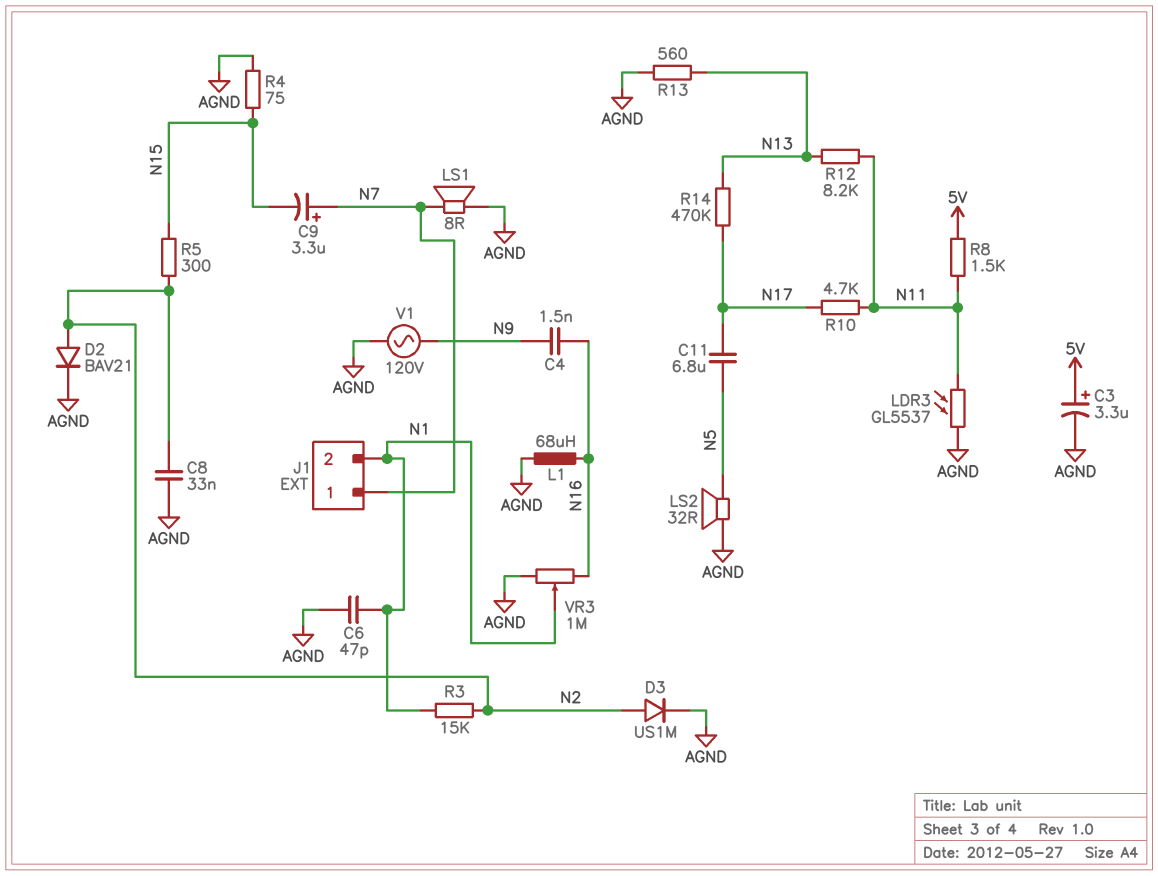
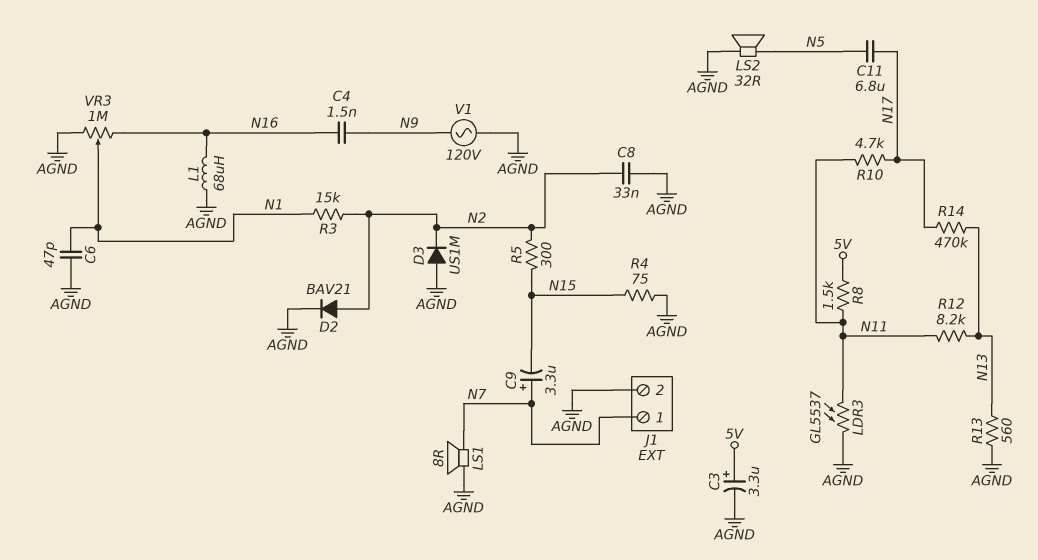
D3: diode US1M (A N2, K AGND) -> diode US1M (A AGND, K N2)
J1 pin 2: N1 -> AGND

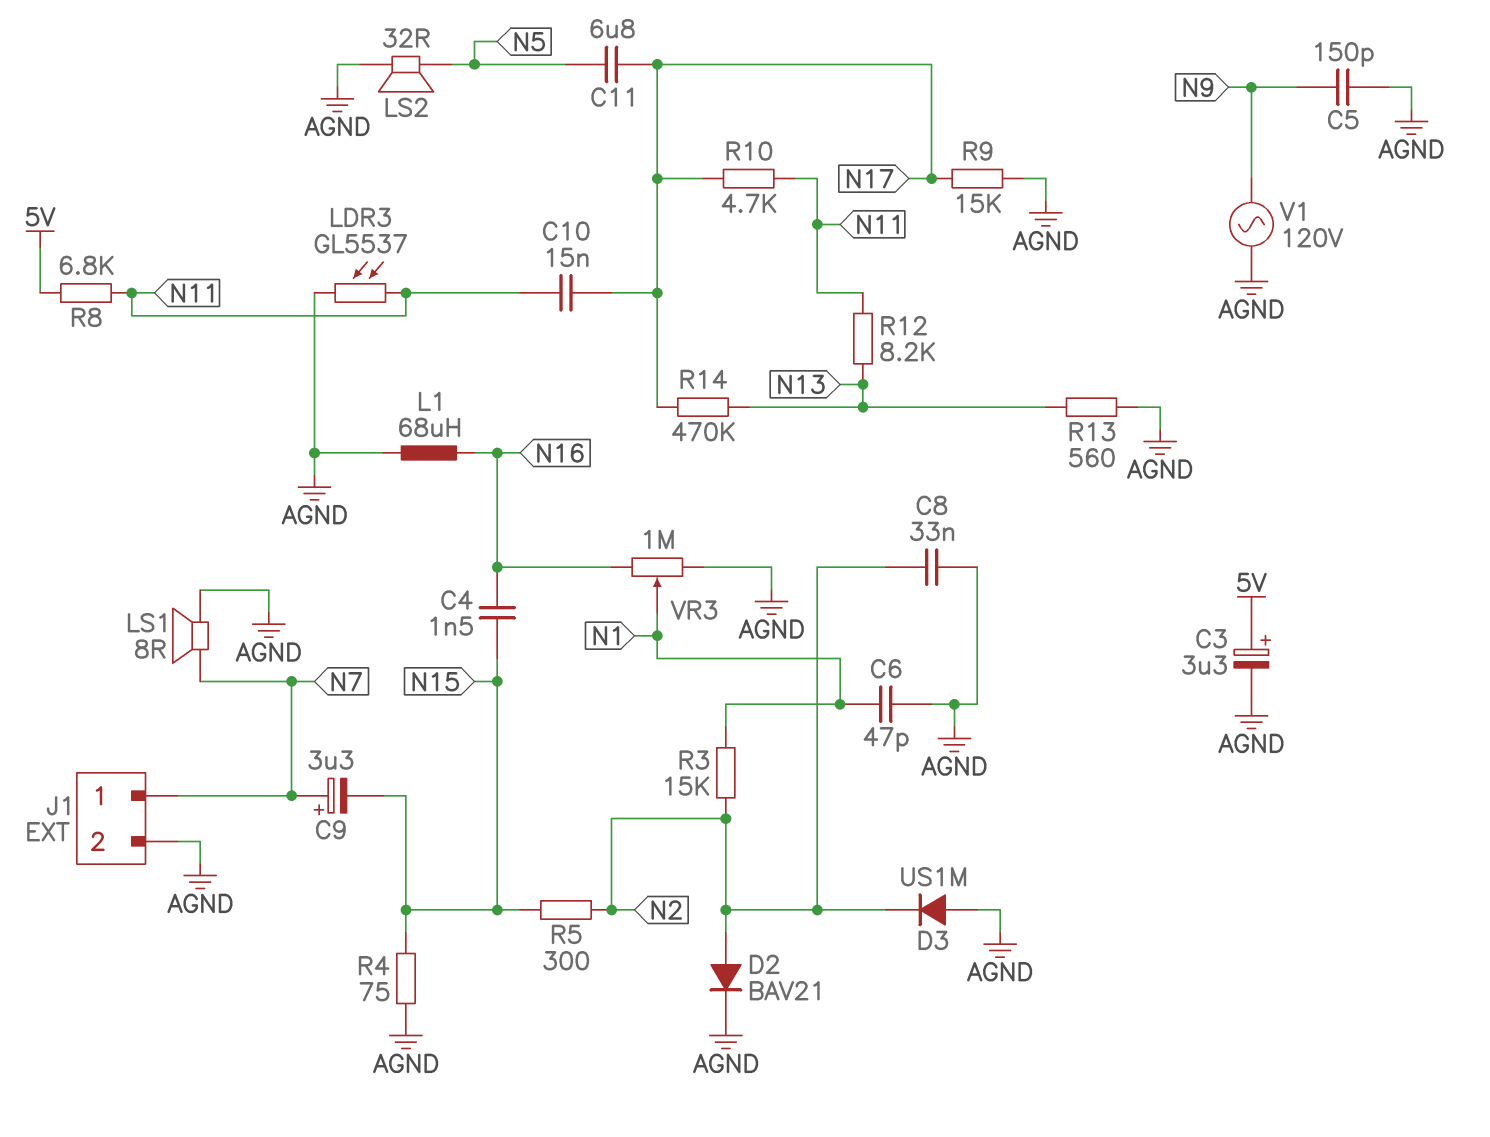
C4: 1.5nF (N9, N16) -> 1.5nF (N15, N16)
C5: none -> 150pF (AGND, N9)
C10: none -> 15nF (N11, N17)
R8: 1.5k (5V, N11) -> 6.8k (5V, N11)
R9: none -> 15k (AGND, N17)

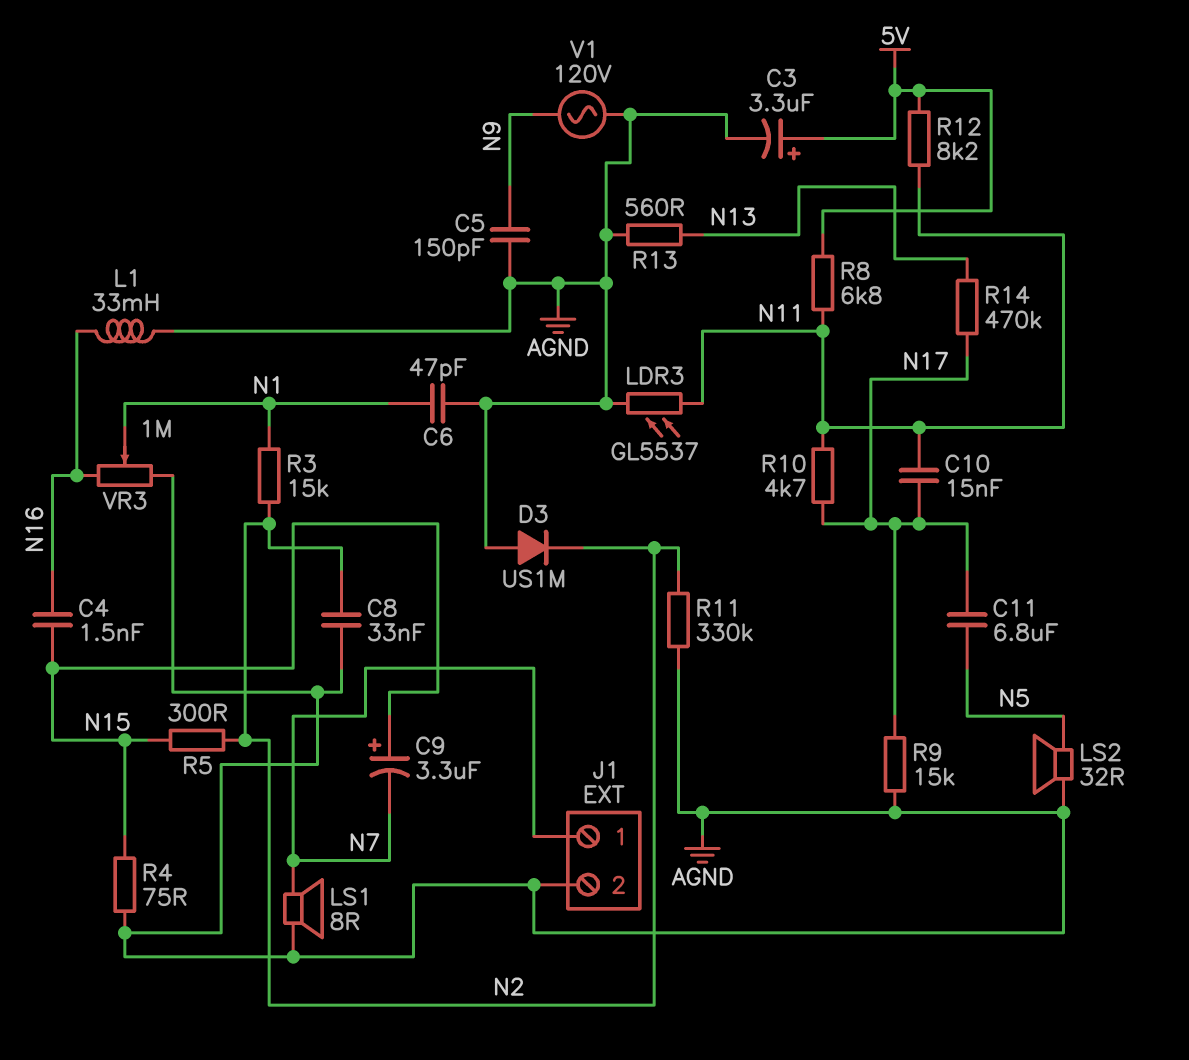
C9: 3.3uF (plus N7, minus N15) -> 3.3uF (plus N15, minus N7)
D2: diode BAV21 (A N2, K AGND) -> none
L1: 68uH (AGND, N16) -> 33mH (AGND, N16)
R11: none -> 330k (AGND, N2)
R12: 8.2k (N11, N13) -> 8.2k (5V, N11)

